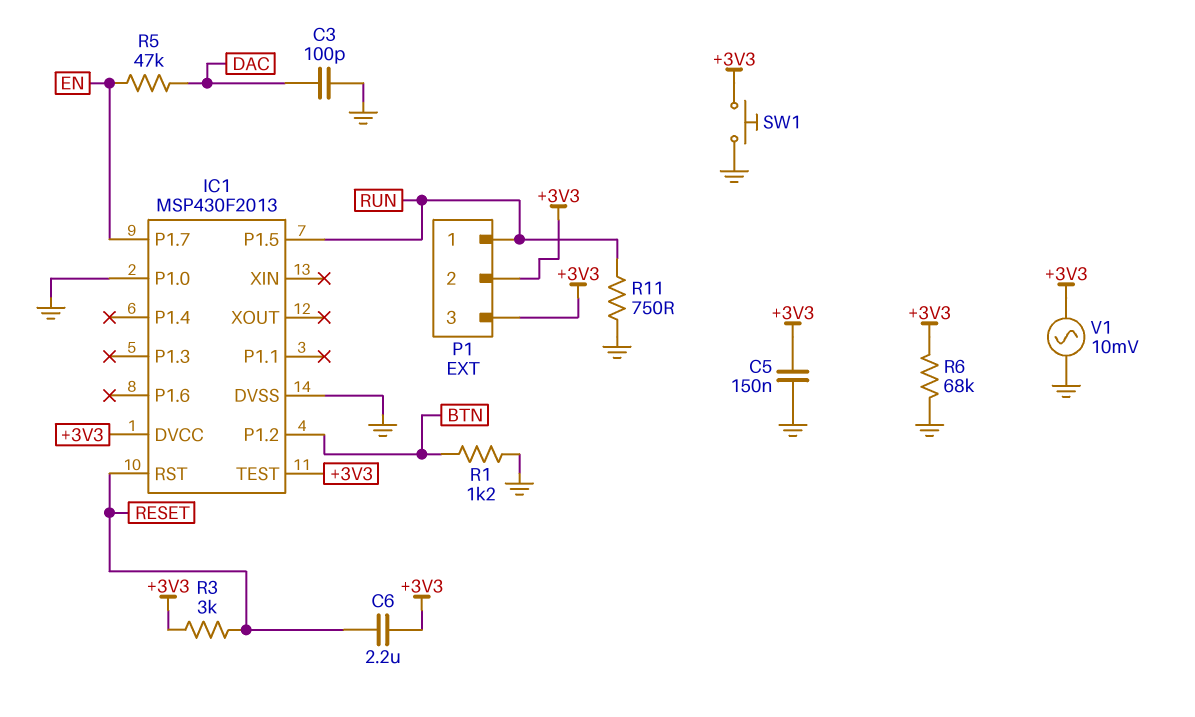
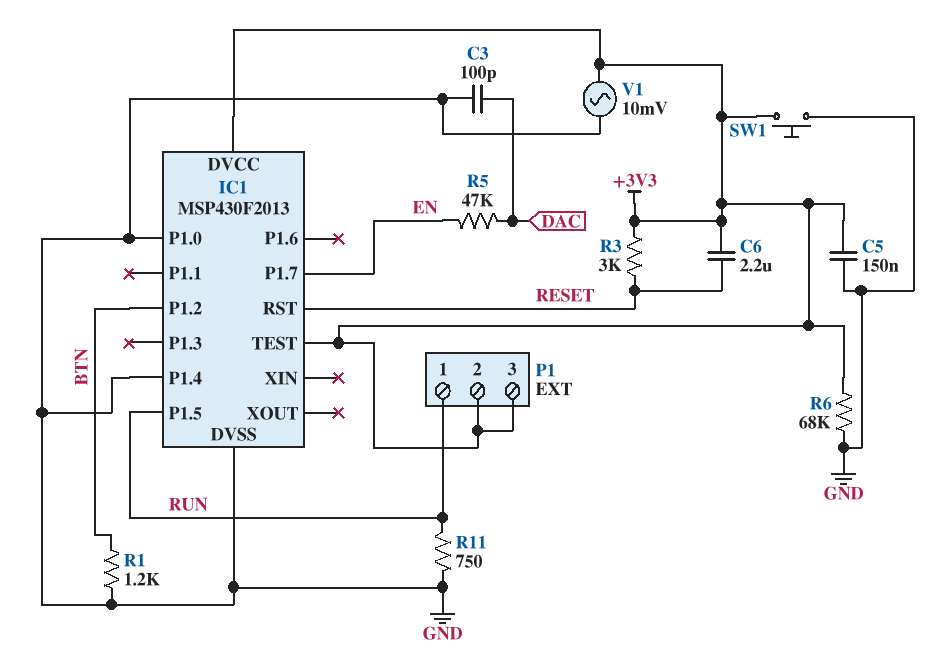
IC1 pin P1.4: none -> GND

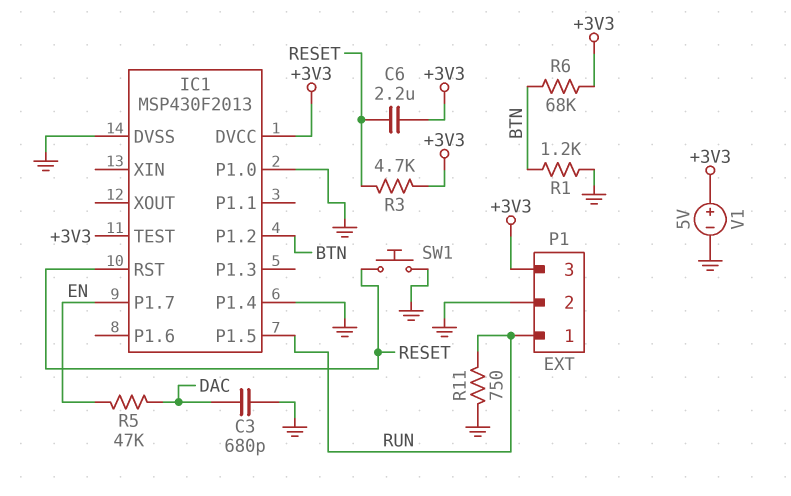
C3: 100pF (DAC, GND) -> 680pF (DAC, GND)
C5: 150nF (+3V3, GND) -> none
P1 pin 2: +3V3 -> GND
R3: 3k (+3V3, RESET) -> 4.7k (+3V3, RESET)
R6: 68k (+3V3, GND) -> 68k (+3V3, BTN)
SW1: button (+3V3, GND) -> button (GND, RESET)
V1: AC 10mV (+3V3, GND) -> 5V (plus +3V3, minus GND)

